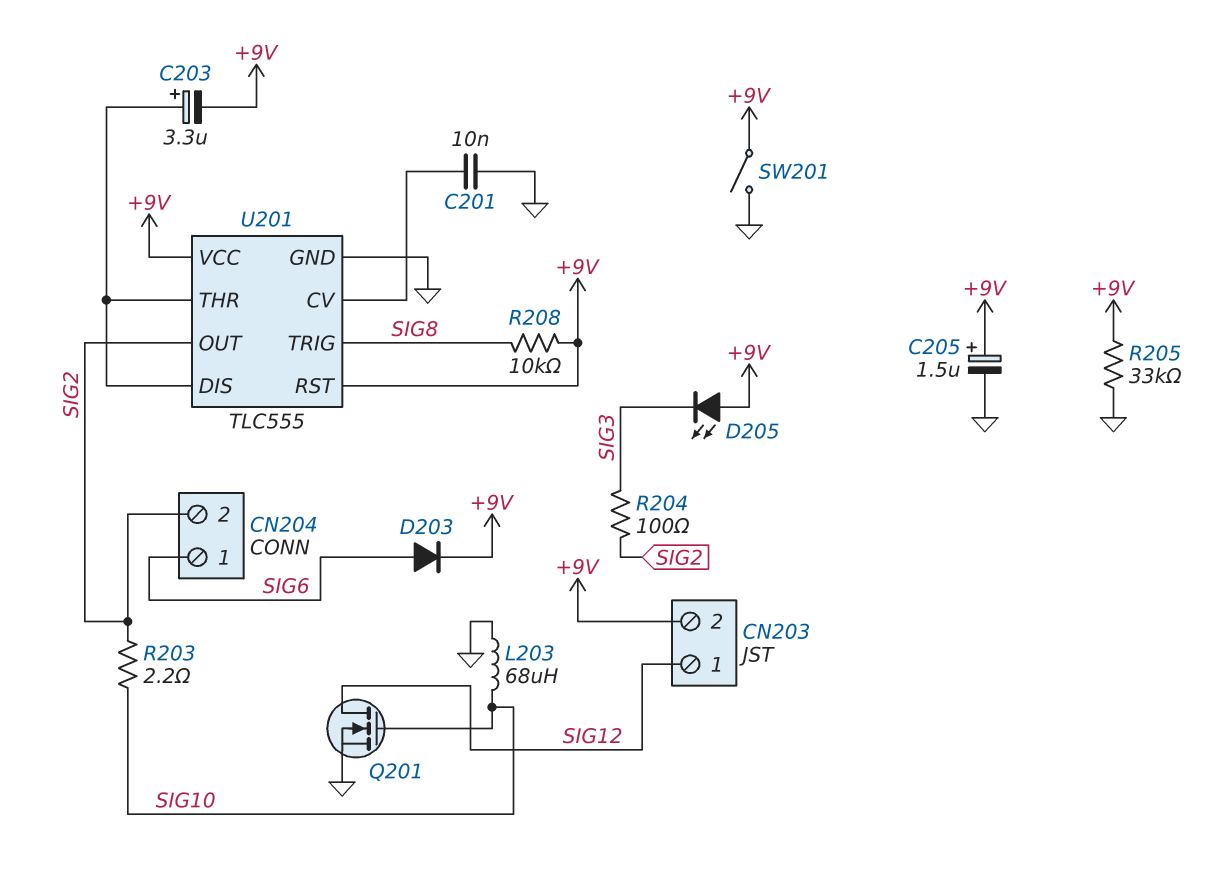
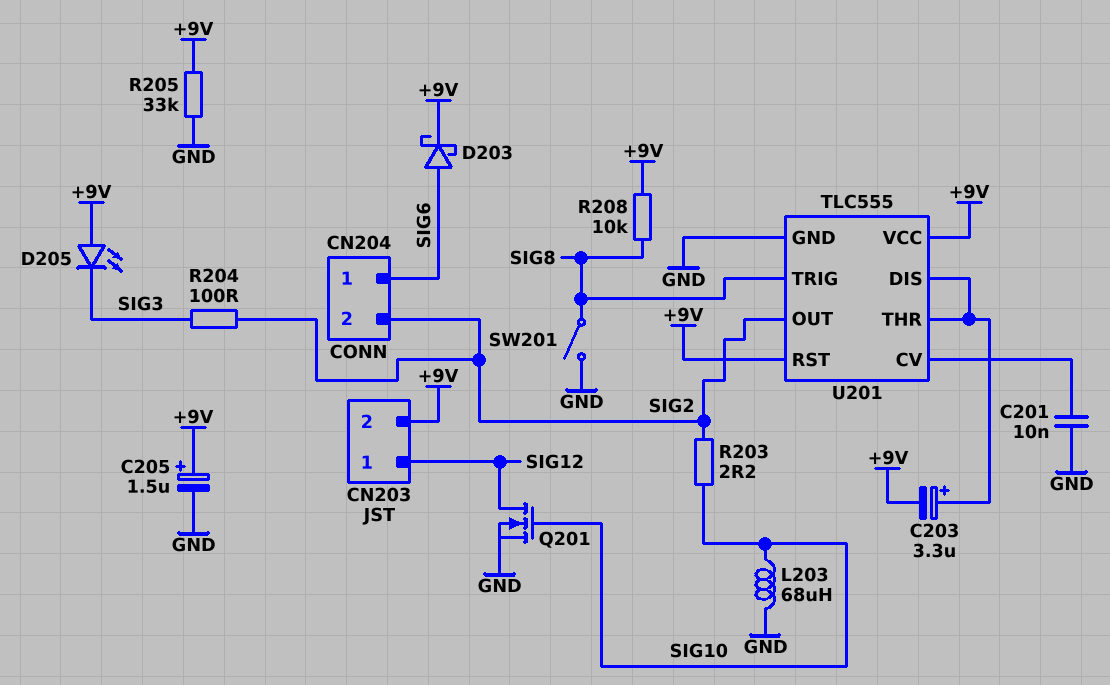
D203: diode (A SIG6, K +9V) -> schottky (A SIG6, K +9V)
SW201: switch (+9V, GND) -> switch (GND, SIG8)

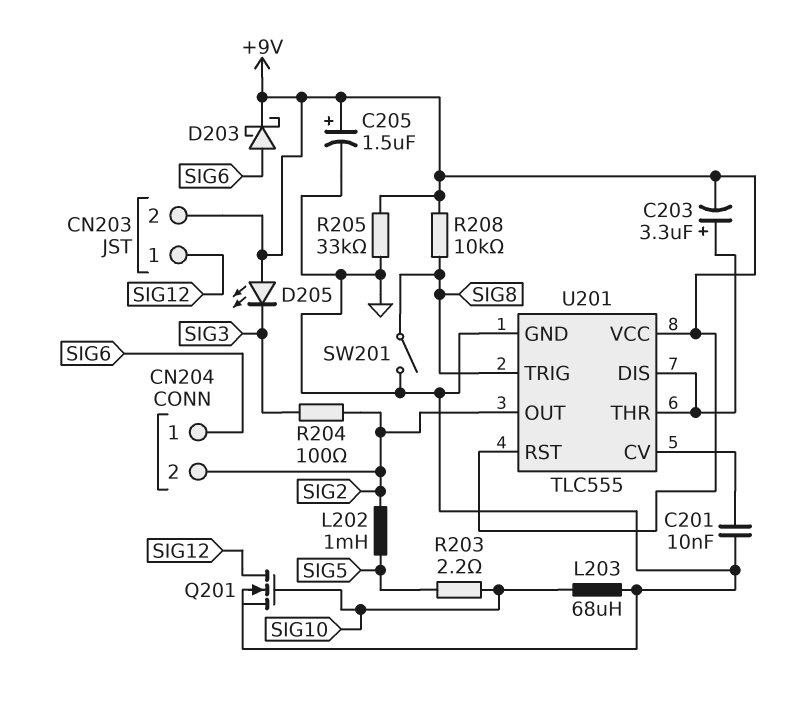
L202: none -> 1mH (SIG2, SIG5)
R203: 2.2 (SIG2, SIG10) -> 2.2 (SIG5, SIG10)

